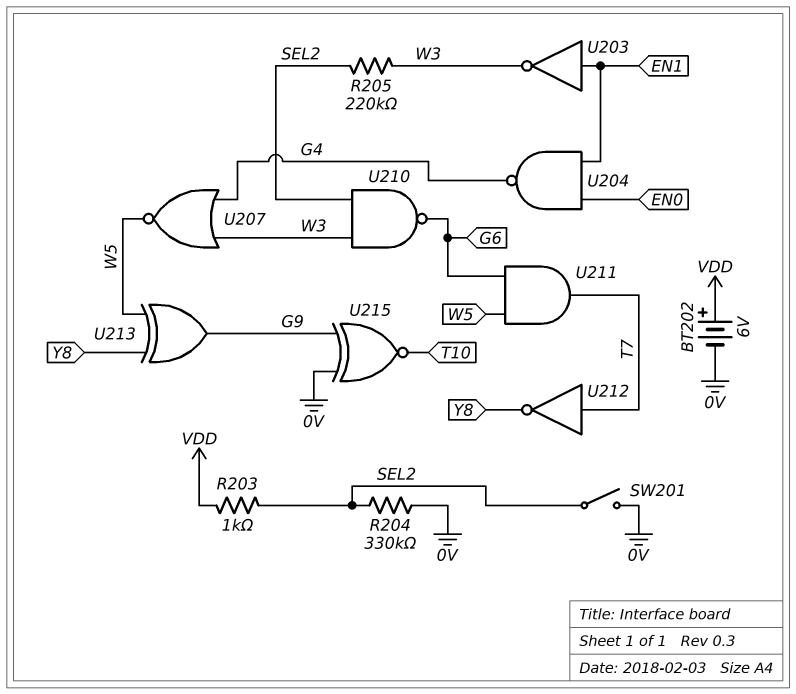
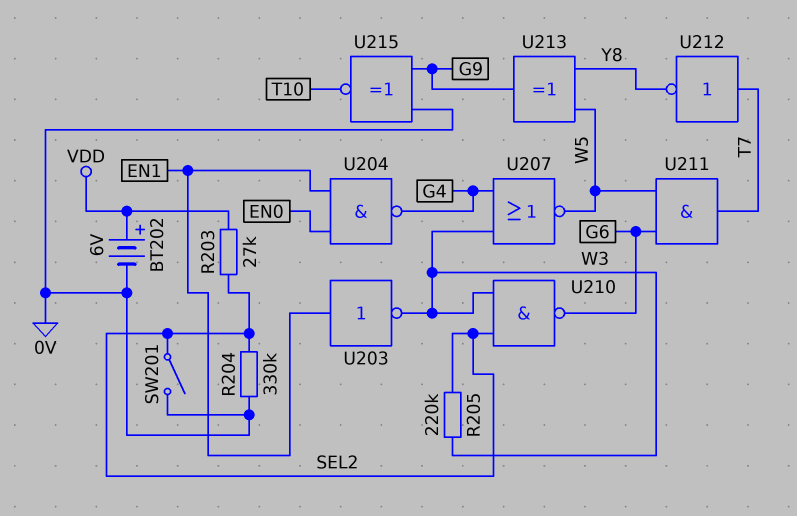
R203: 1k (SEL2, VDD) -> 27k (SEL2, VDD)

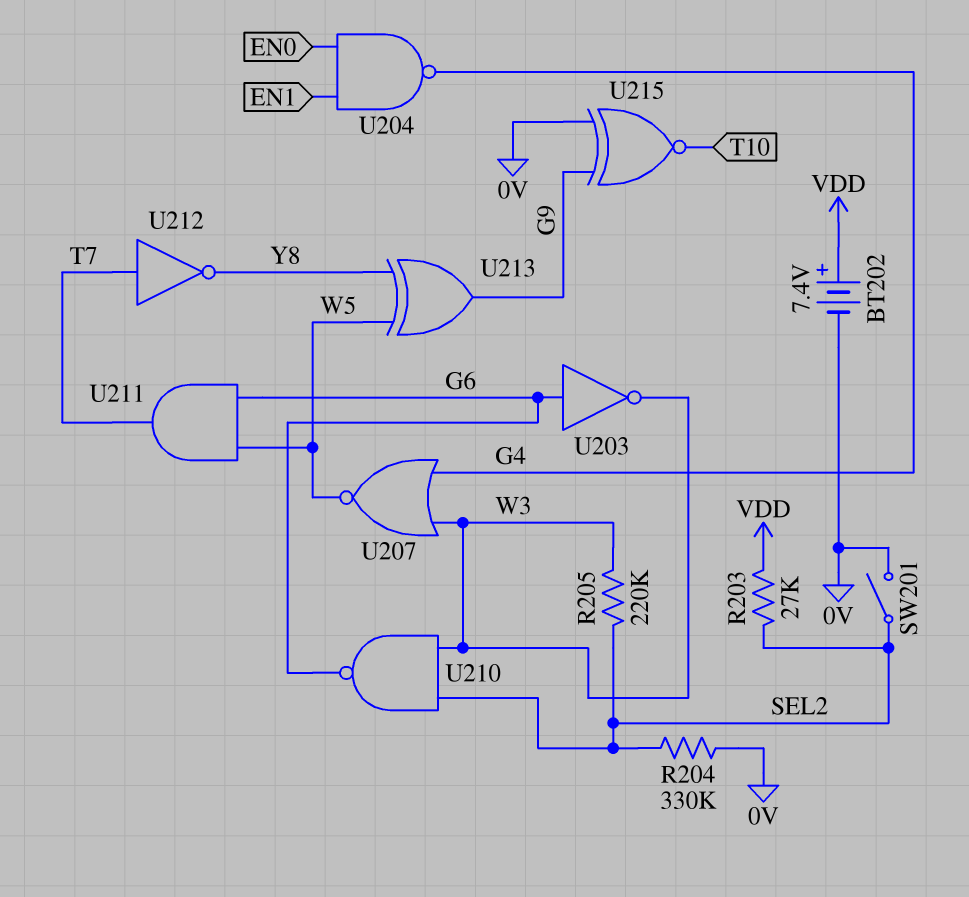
BT202: 6V (plus VDD, minus 0V) -> 7.4V (plus VDD, minus 0V)
U203: NOT (in EN1, out W3) -> NOT (in G6, out W3)

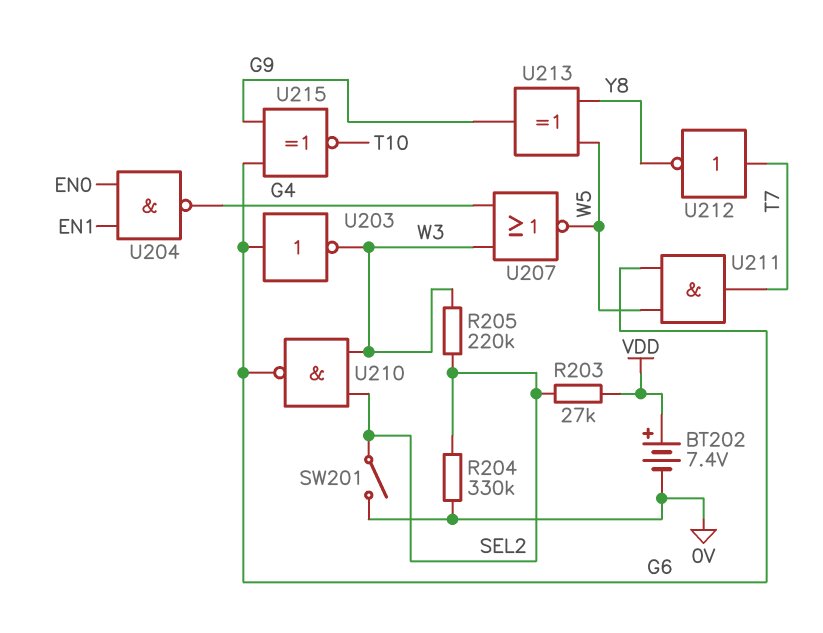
U215: XNOR (in 0V, in G9, out T10) -> XNOR (in G6, in G9, out T10)

